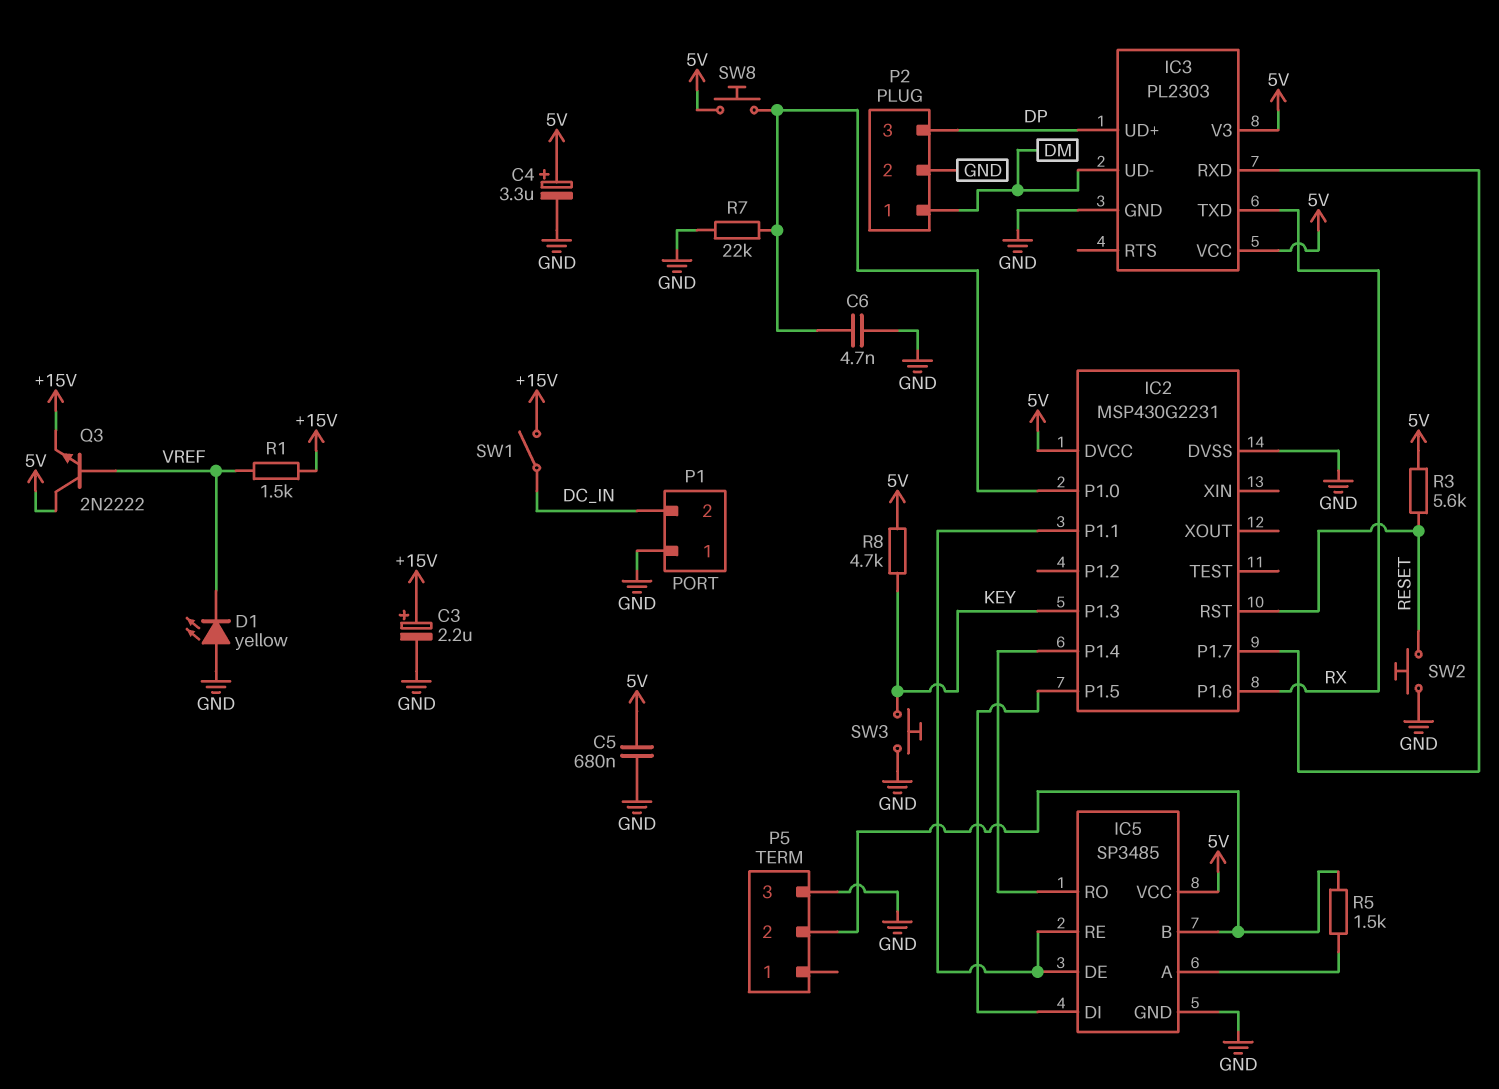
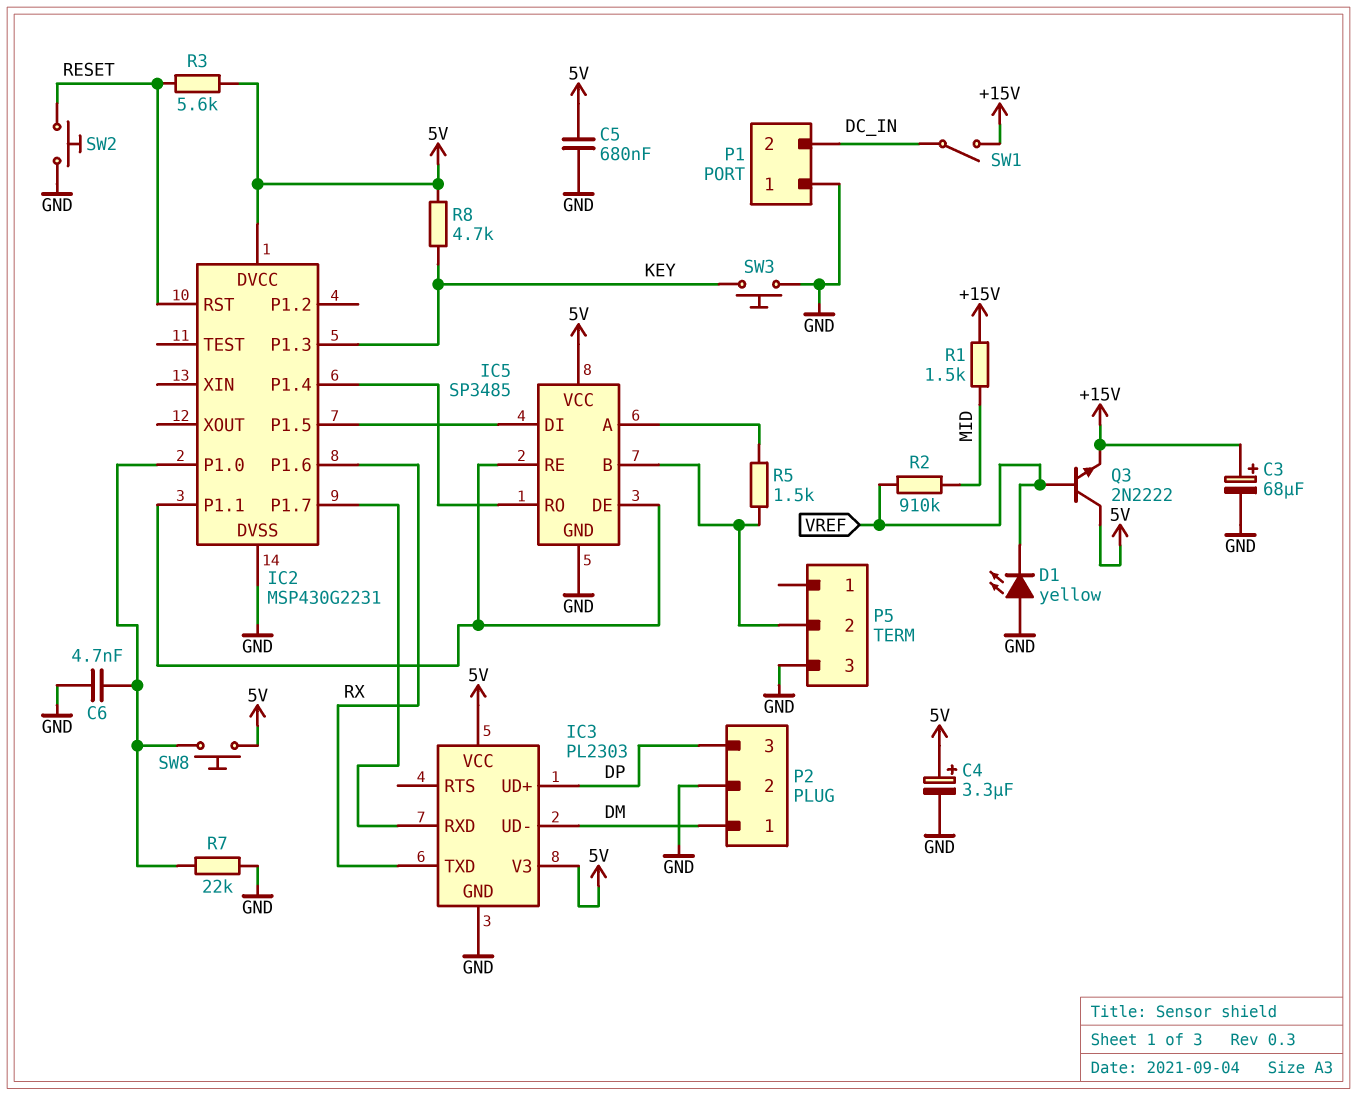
C3: 2.2uF (plus +15V, minus GND) -> 68uF (plus +15V, minus GND)
R1: 1.5k (+15V, VREF) -> 1.5k (+15V, MID)
R2: none -> 910k (MID, VREF)

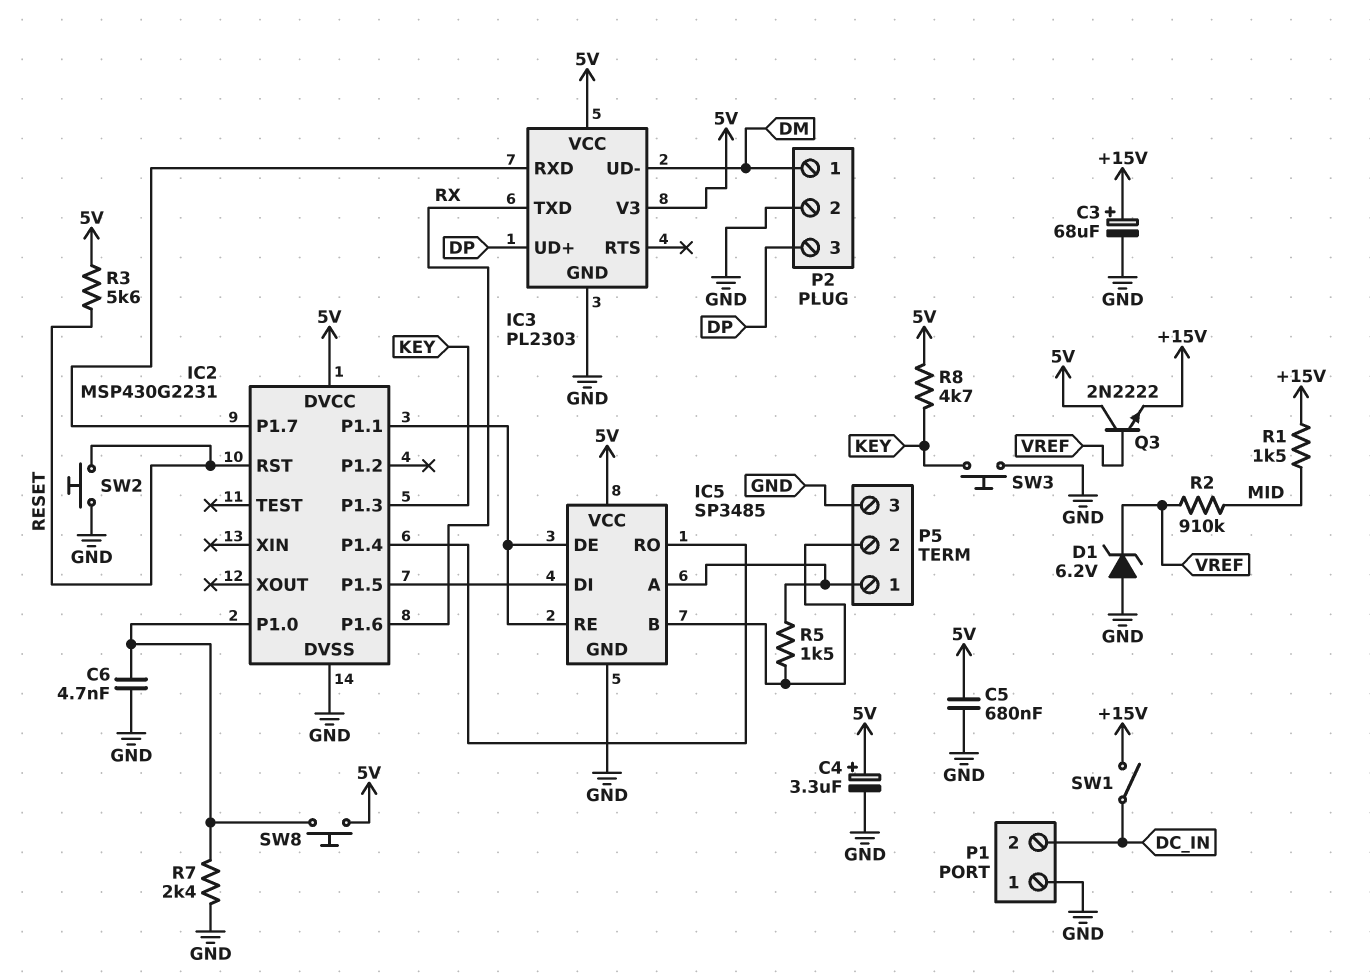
D1: LED yellow (A GND, K VREF) -> zener 6.2V (A GND, K VREF)
P5 pin 1: none -> IC5/A
R7: 22k (GND, IC2/P1.0) -> 2.4k (GND, IC2/P1.0)

